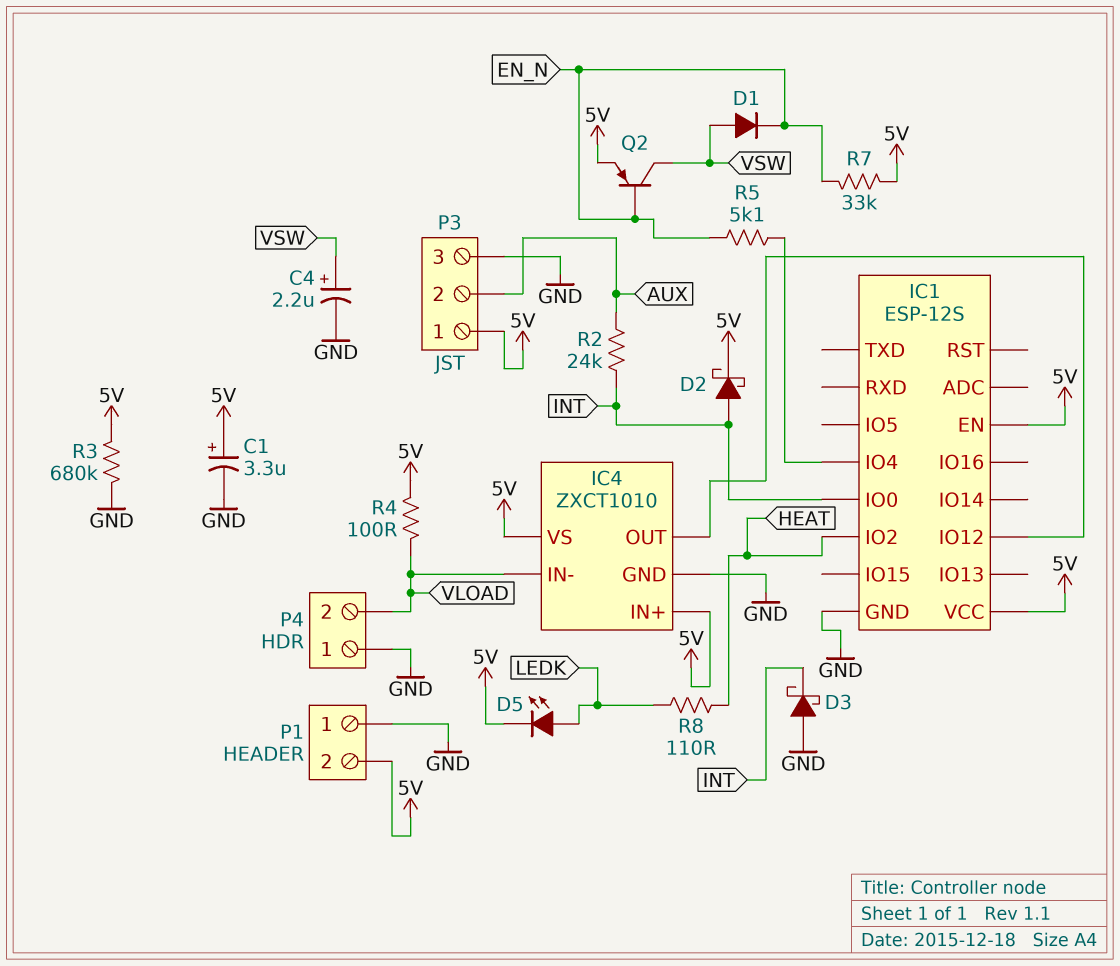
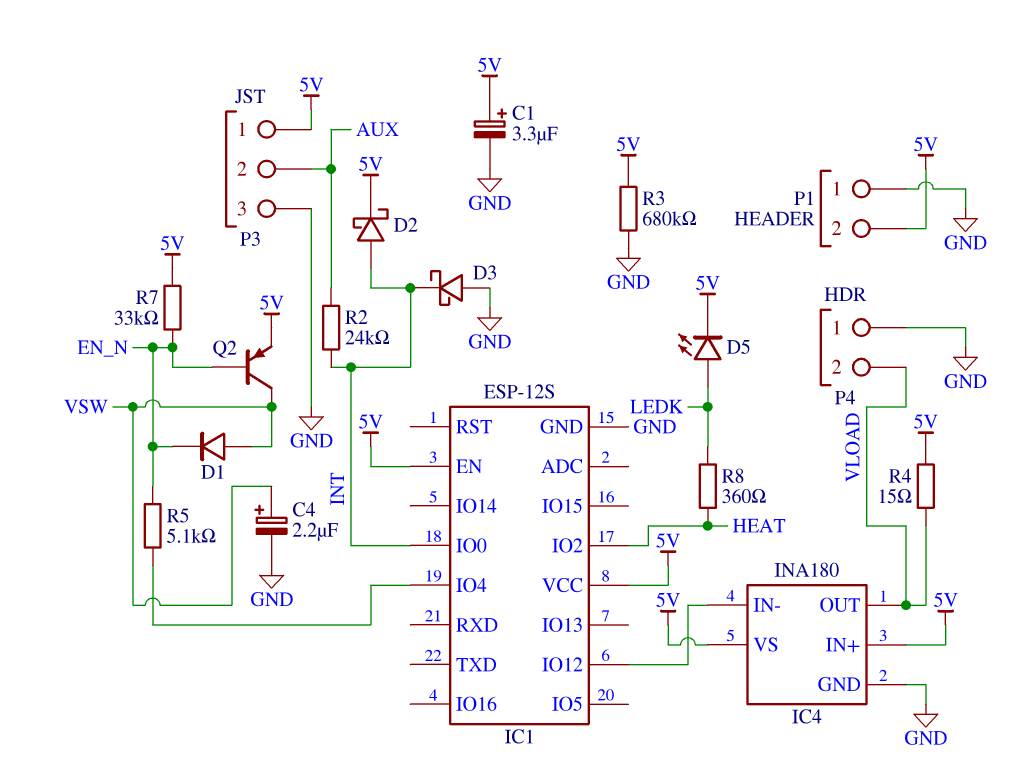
IC4: ZXCT1010 -> INA180
IC4 pin IN-: VLOAD -> IC1/IO12
IC4 pin OUT: IC1/IO12 -> VLOAD
R4: 100 (5V, VLOAD) -> 15 (5V, VLOAD)
R8: 110 (HEAT, LEDK) -> 360 (HEAT, LEDK)

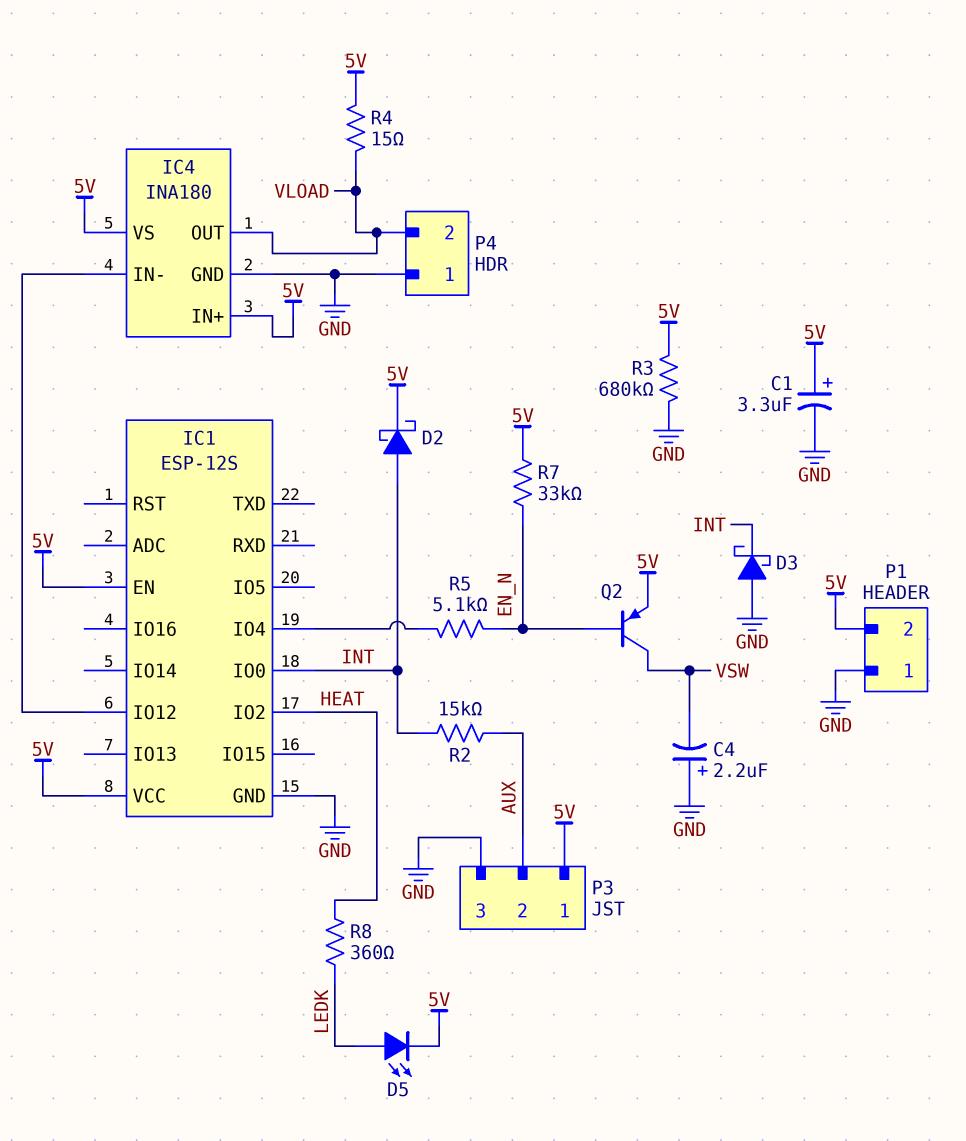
C4: 2.2uF (plus VSW, minus GND) -> 2.2uF (plus GND, minus VSW)
D1: diode (A VSW, K EN_N) -> none
R2: 24k (AUX, INT) -> 15k (AUX, INT)

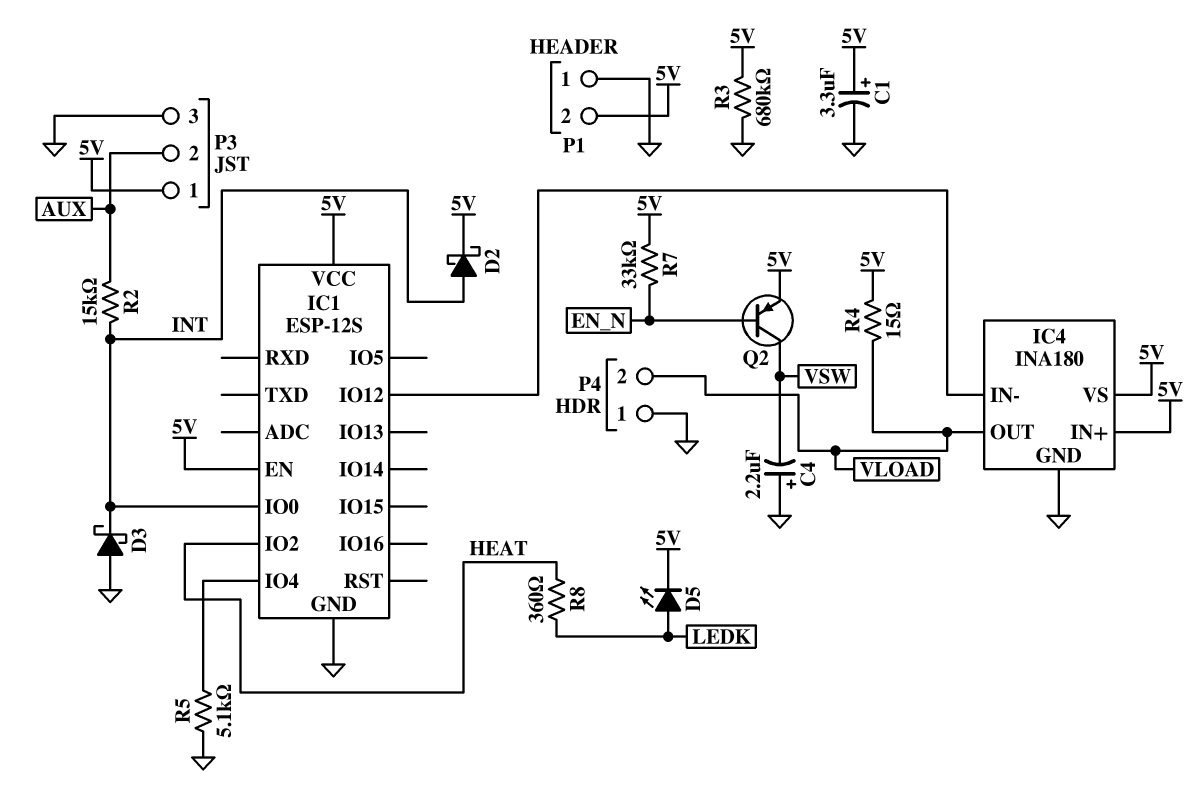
R5: 5.1k (EN_N, IC1/IO4) -> 5.1k (GND, IC1/IO4)

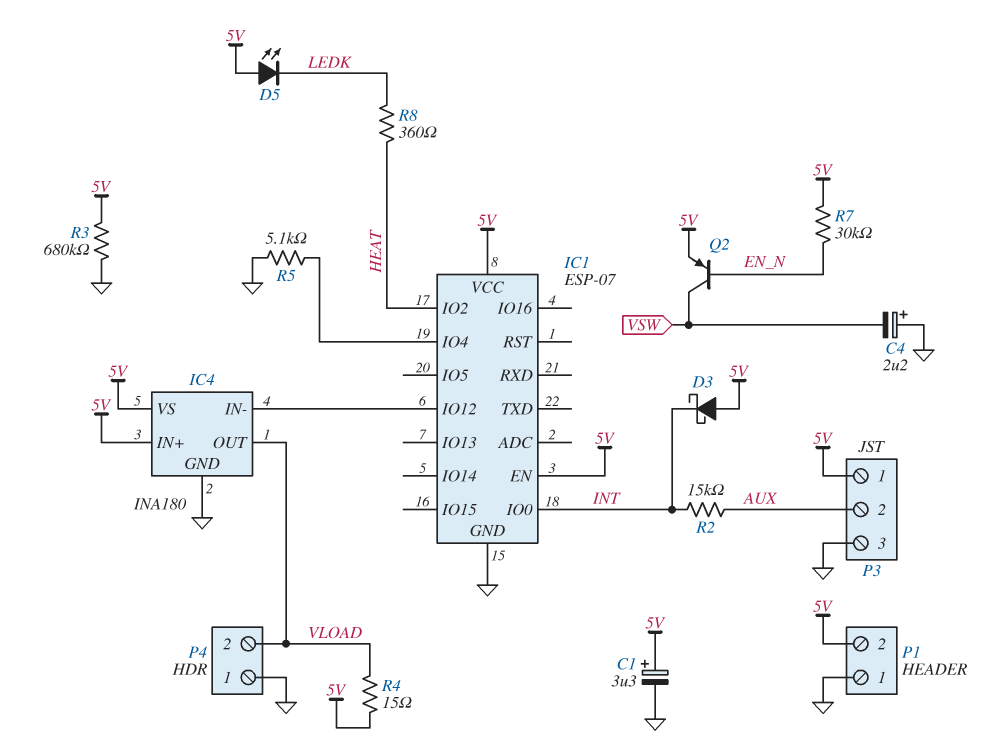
D2: schottky (A INT, K 5V) -> none
D3: schottky (A GND, K INT) -> schottky (A 5V, K INT)
D5: LED (A LEDK, K 5V) -> LED (A 5V, K LEDK)
IC1: ESP-12S -> ESP-07
R7: 33k (5V, EN_N) -> 30k (5V, EN_N)

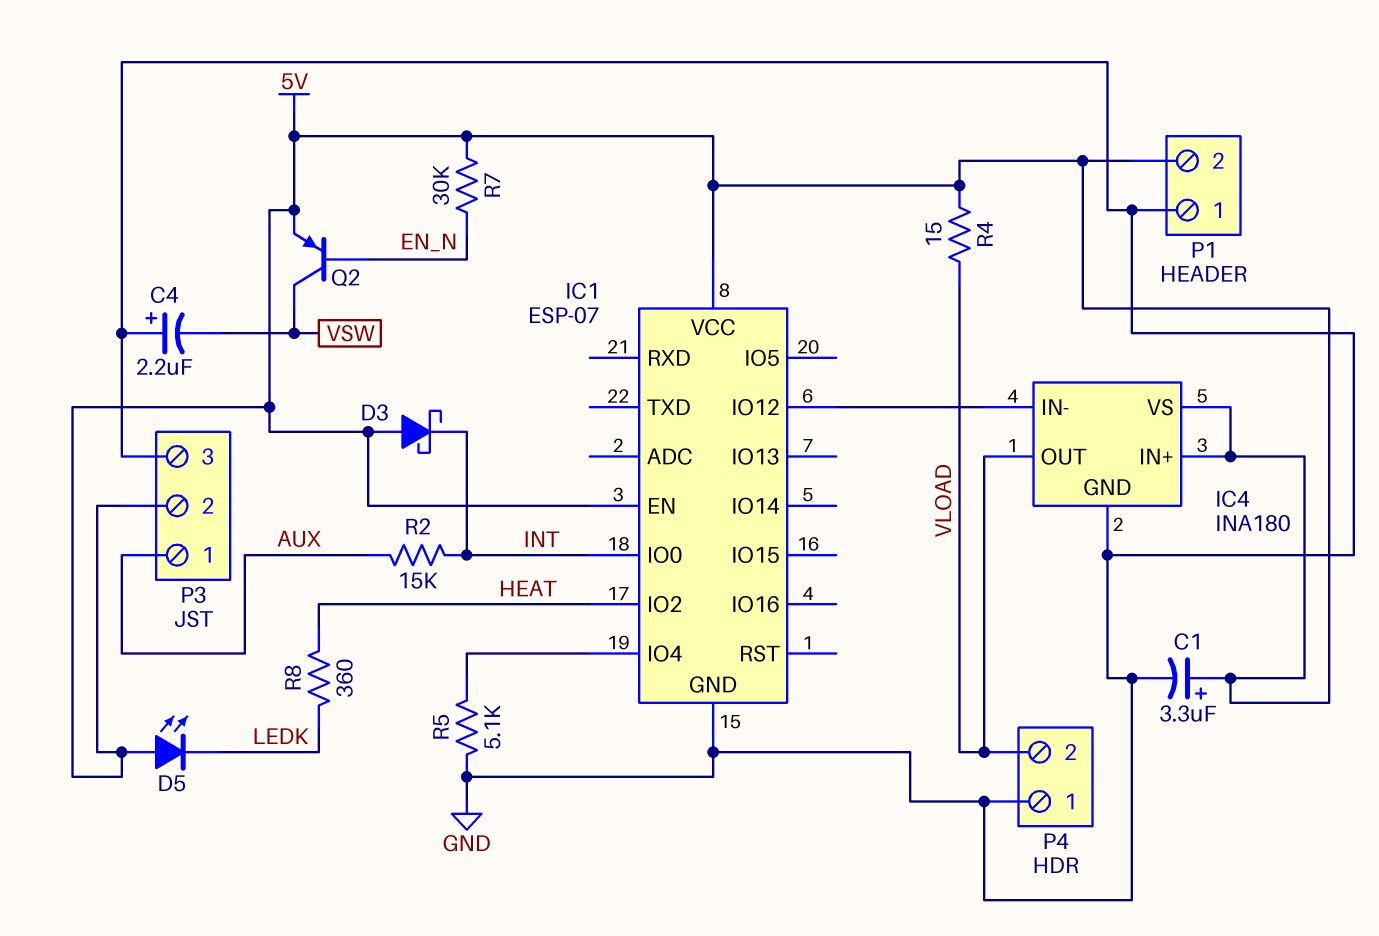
P3 pin 1: 5V -> AUX
P3 pin 2: AUX -> 5V
R3: 680k (5V, GND) -> none

